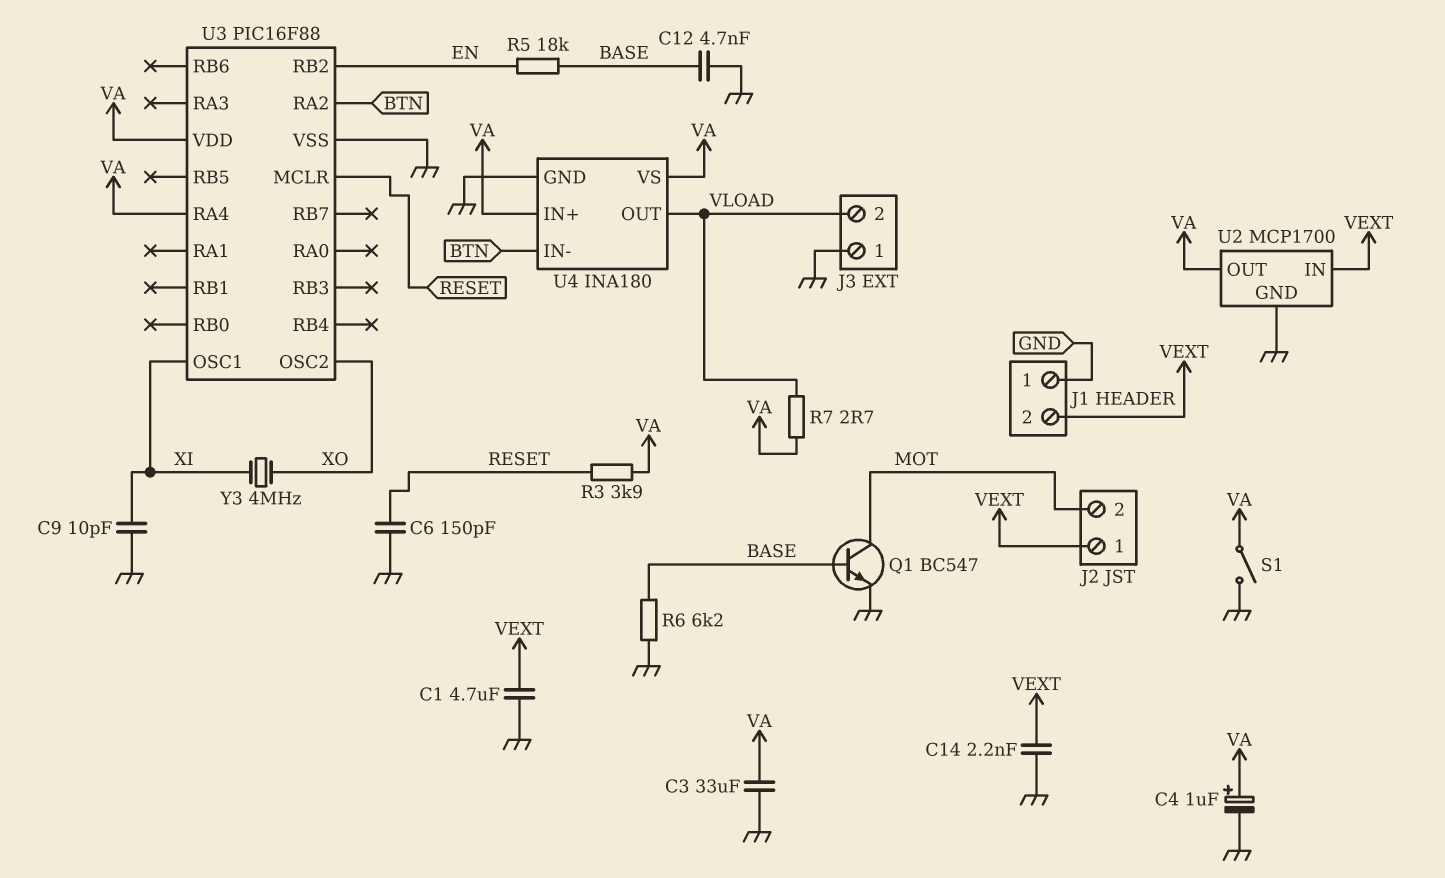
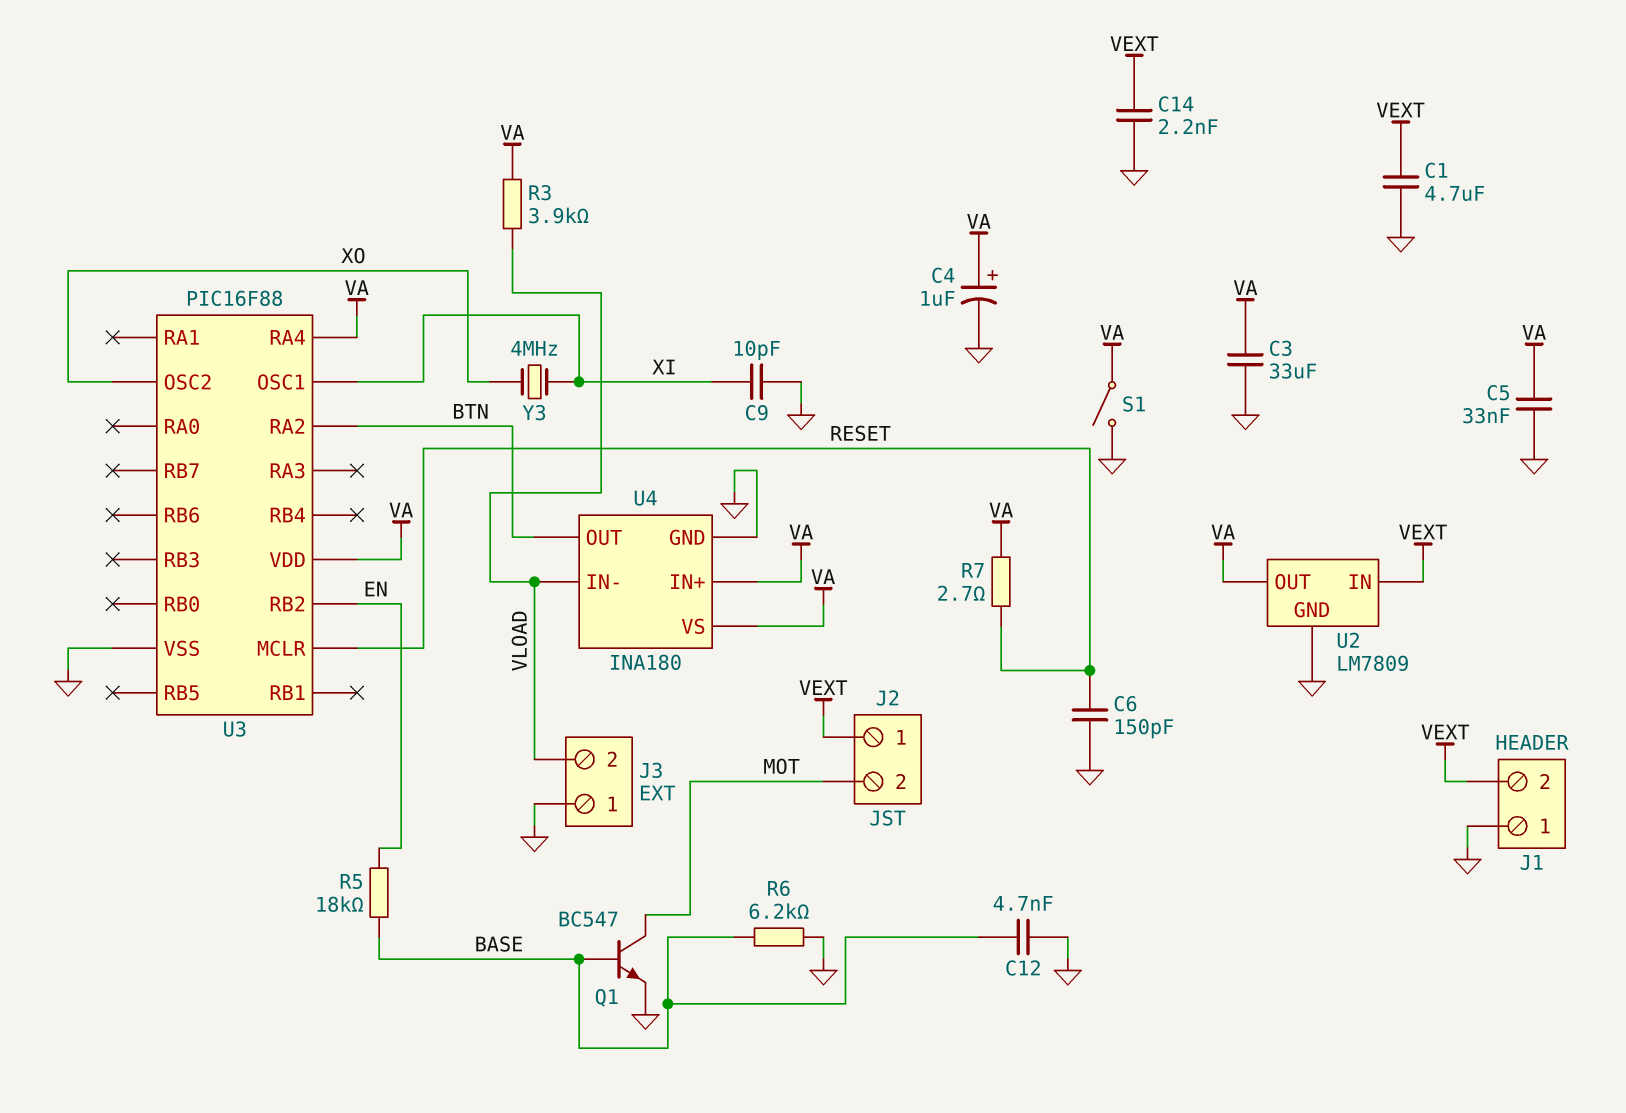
C5: none -> 33nF (GND, VA)
R3: 3.9k (RESET, VA) -> 3.9k (VA, VLOAD)
R7: 2.7 (VA, VLOAD) -> 2.7 (RESET, VA)
U2: MCP1700 -> LM7809
U4 pin IN-: BTN -> VLOAD
U4 pin OUT: VLOAD -> BTN

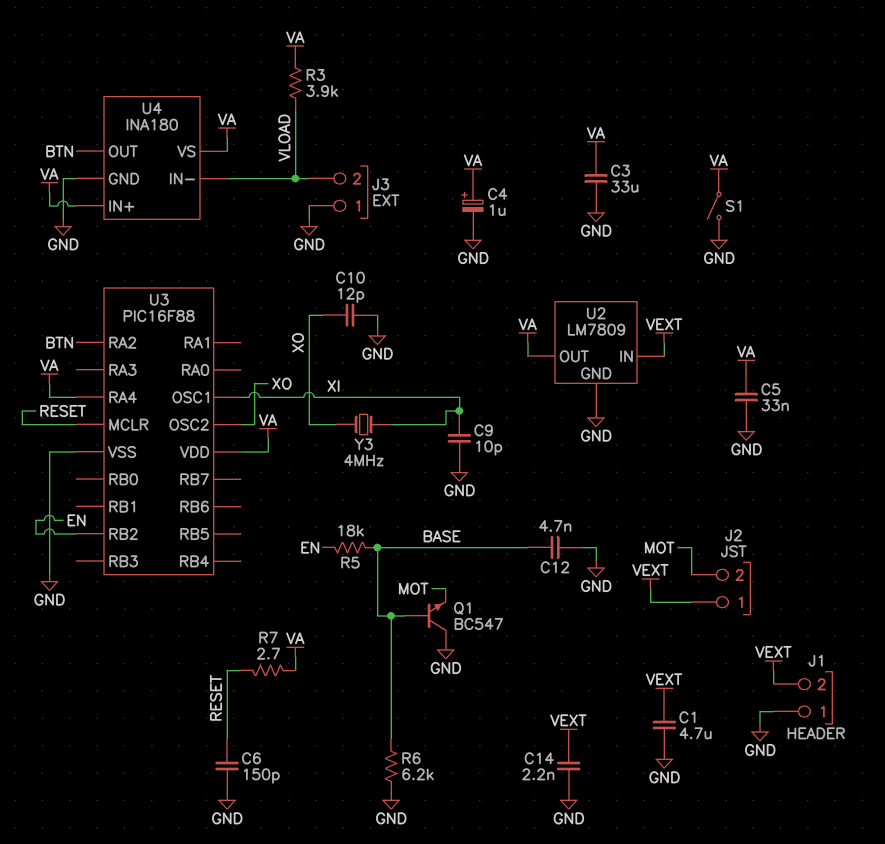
C10: none -> 12pF (GND, XO)
Q1: NPN BC547 (B BASE, C MOT, E GND) -> NPN BC547 (B BASE, C GND, E MOT)

